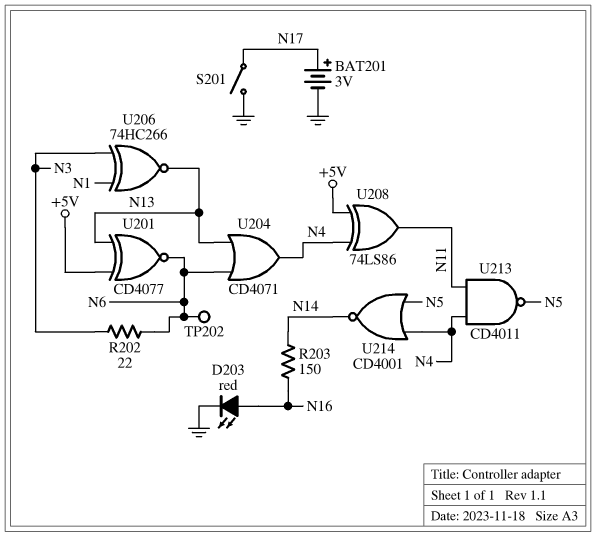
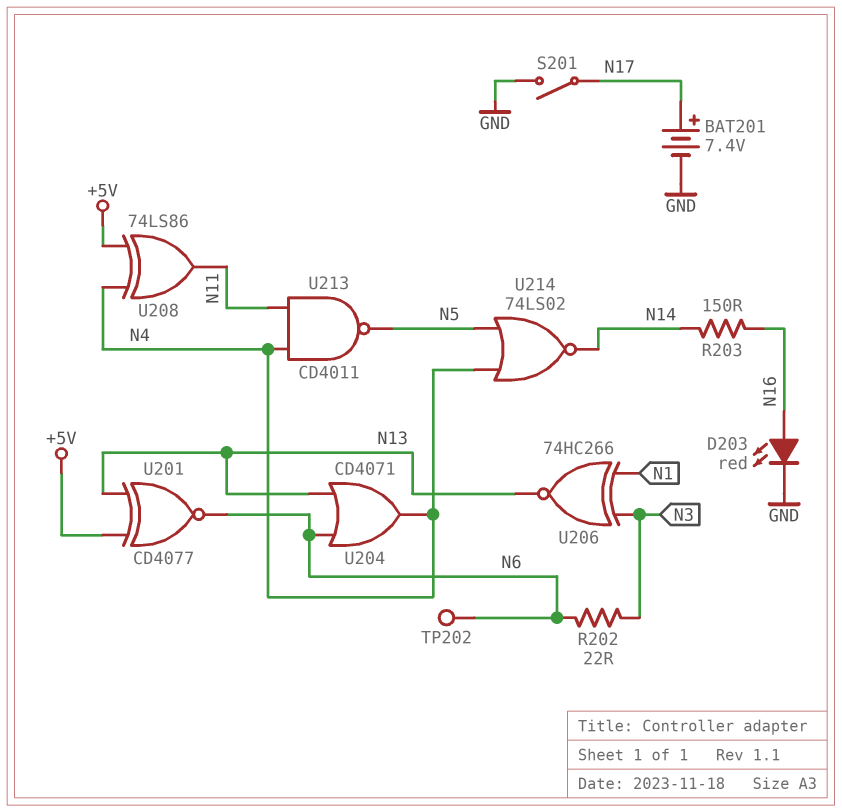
BAT201: 3V (plus N17, minus GND) -> 7.4V (plus N17, minus GND)
U214: NOR CD4001 (in N4, in N5, out N14) -> NOR 74LS02 (in N4, in N5, out N14)

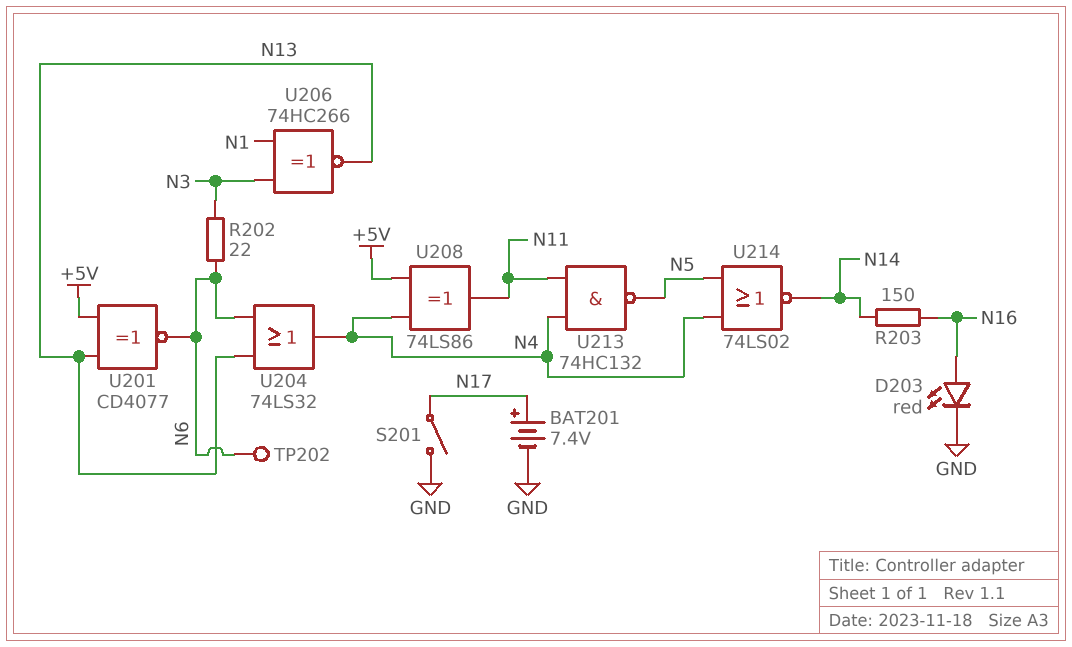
U204: OR CD4071 (in N6, in N13, out N4) -> OR 74LS32 (in N6, in N13, out N4)
U213: NAND CD4011 (in N4, in N11, out N5) -> NAND 74HC132 (in N4, in N11, out N5)

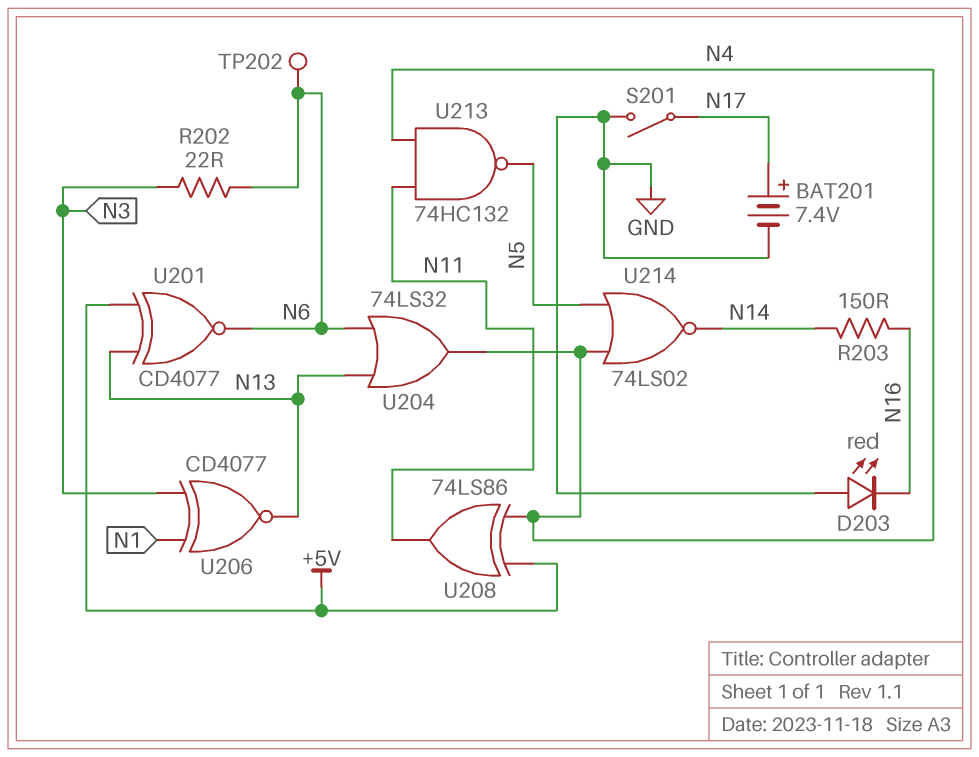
D203: LED red (A N16, K GND) -> LED red (A GND, K N16)
U206: XNOR 74HC266 (in N1, in N3, out N13) -> XNOR CD4077 (in N1, in N3, out N13)

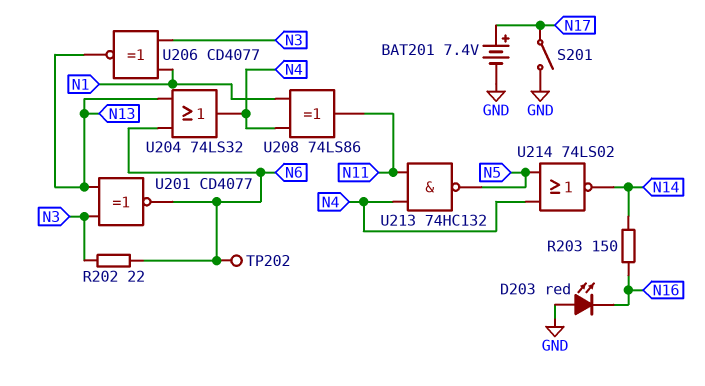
U201: XNOR CD4077 (in +5V, in N13, out N6) -> XNOR CD4077 (in N3, in N13, out N6)
U208: XOR 74LS86 (in +5V, in N4, out N11) -> XOR 74LS86 (in N1, in N4, out N11)

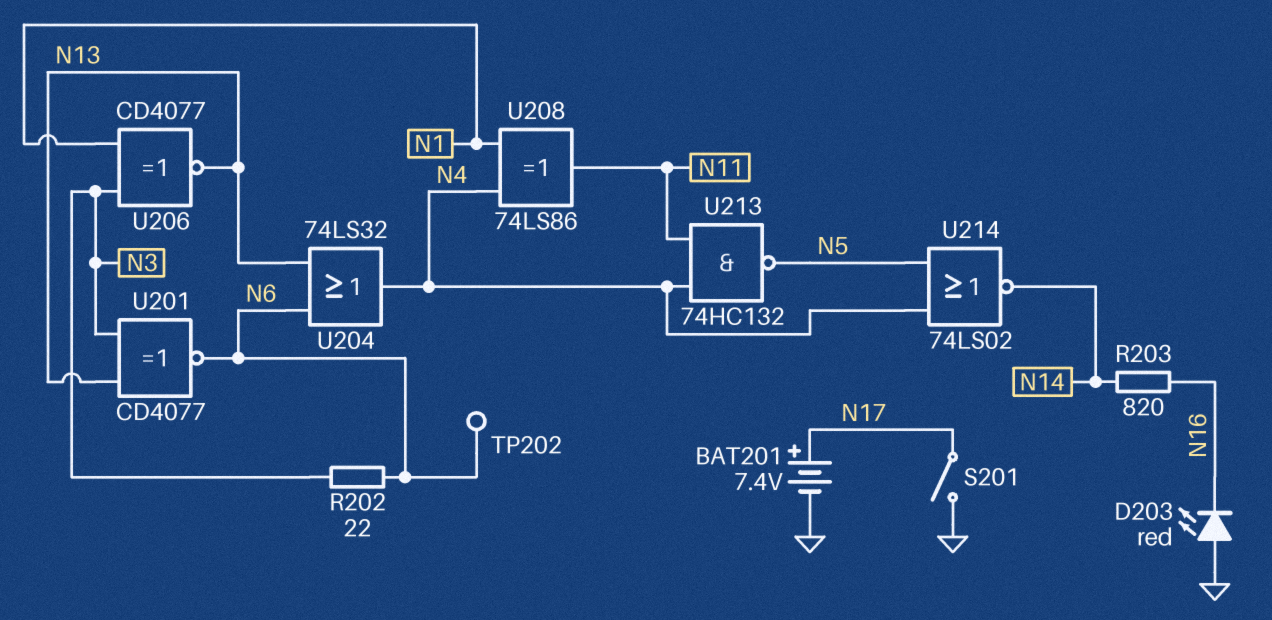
R203: 150 (N14, N16) -> 820 (N14, N16)

